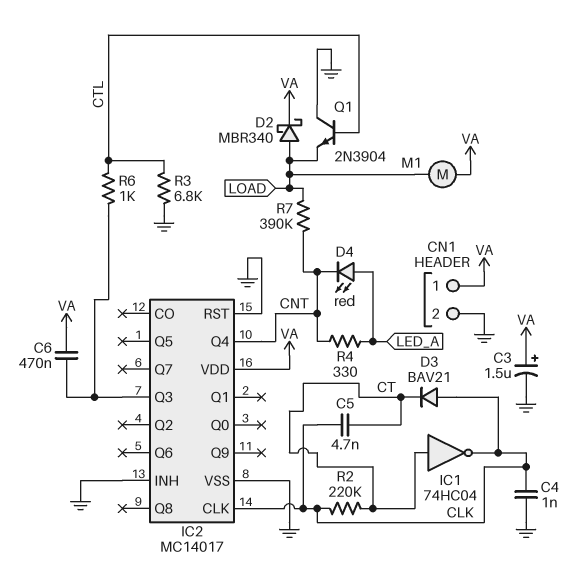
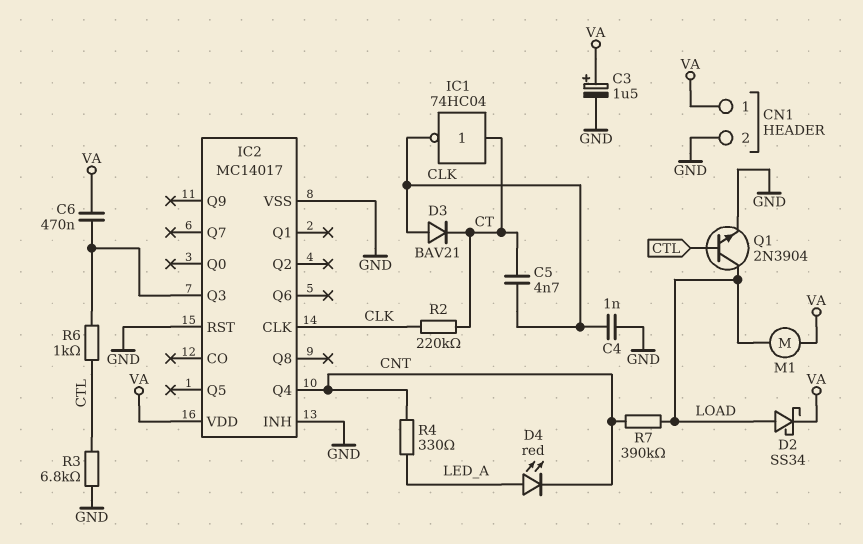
D2: schottky MBR340 (A LOAD, K VA) -> schottky SS34 (A LOAD, K VA)
Q1: NPN 2N3904 (B CTL, C GND, E LOAD) -> NPN 2N3904 (B CTL, C LOAD, E GND)

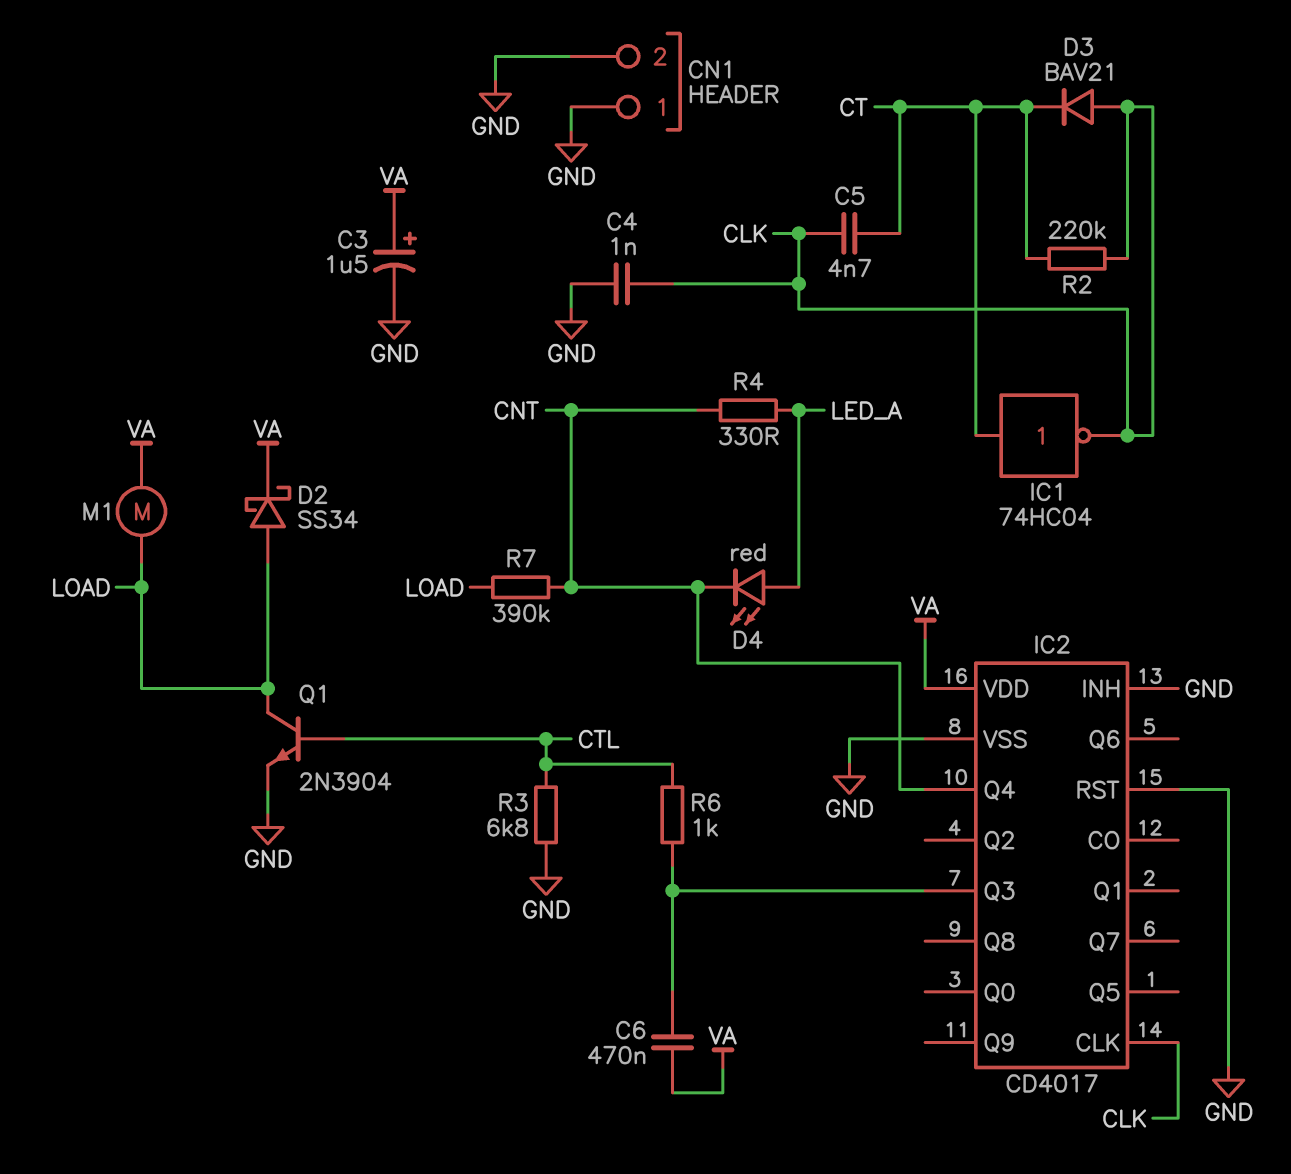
CN1 pin 1: VA -> GND
IC2: MC14017 -> CD4017

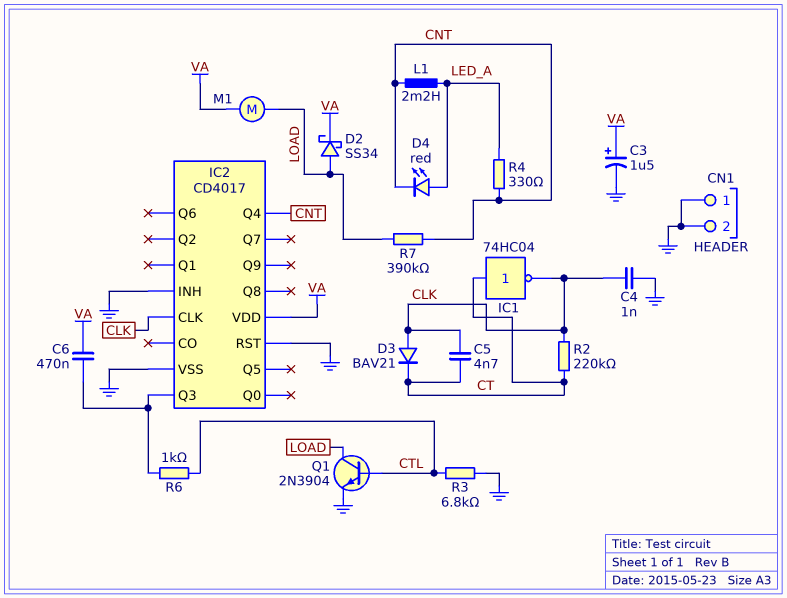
L1: none -> 2.2mH (CNT, LED_A)

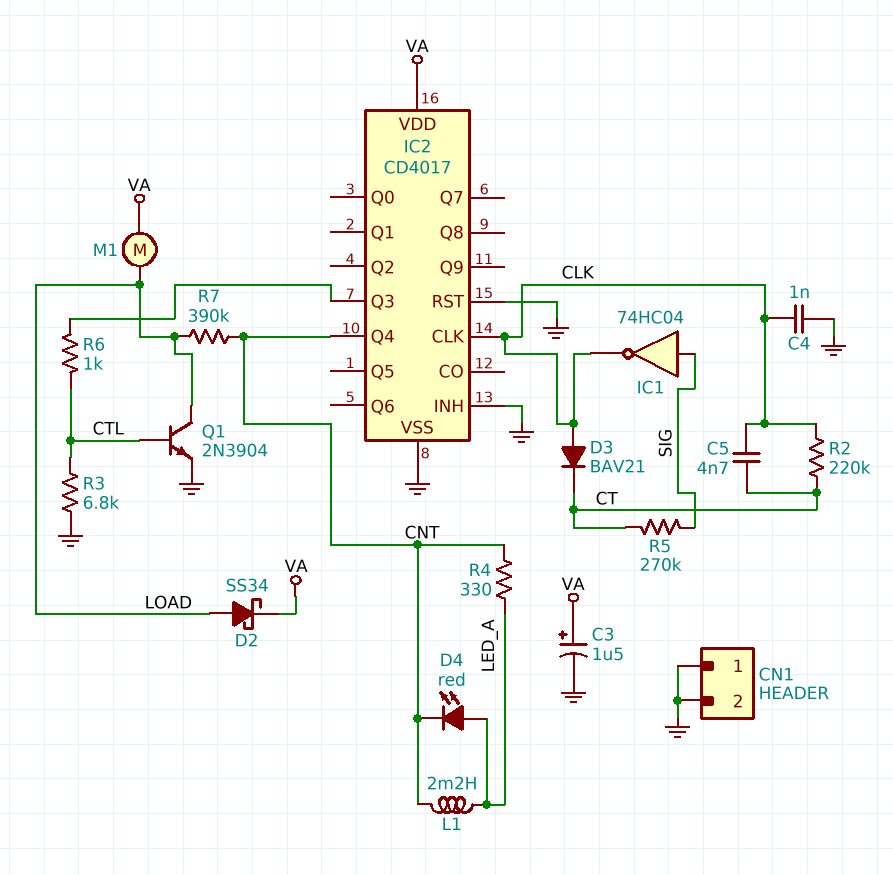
C6: 470nF (IC2/Q3, VA) -> none
IC1: NOT 74HC04 (in CT, out CLK) -> NOT 74HC04 (in SIG, out CLK)
R5: none -> 270k (CT, SIG)

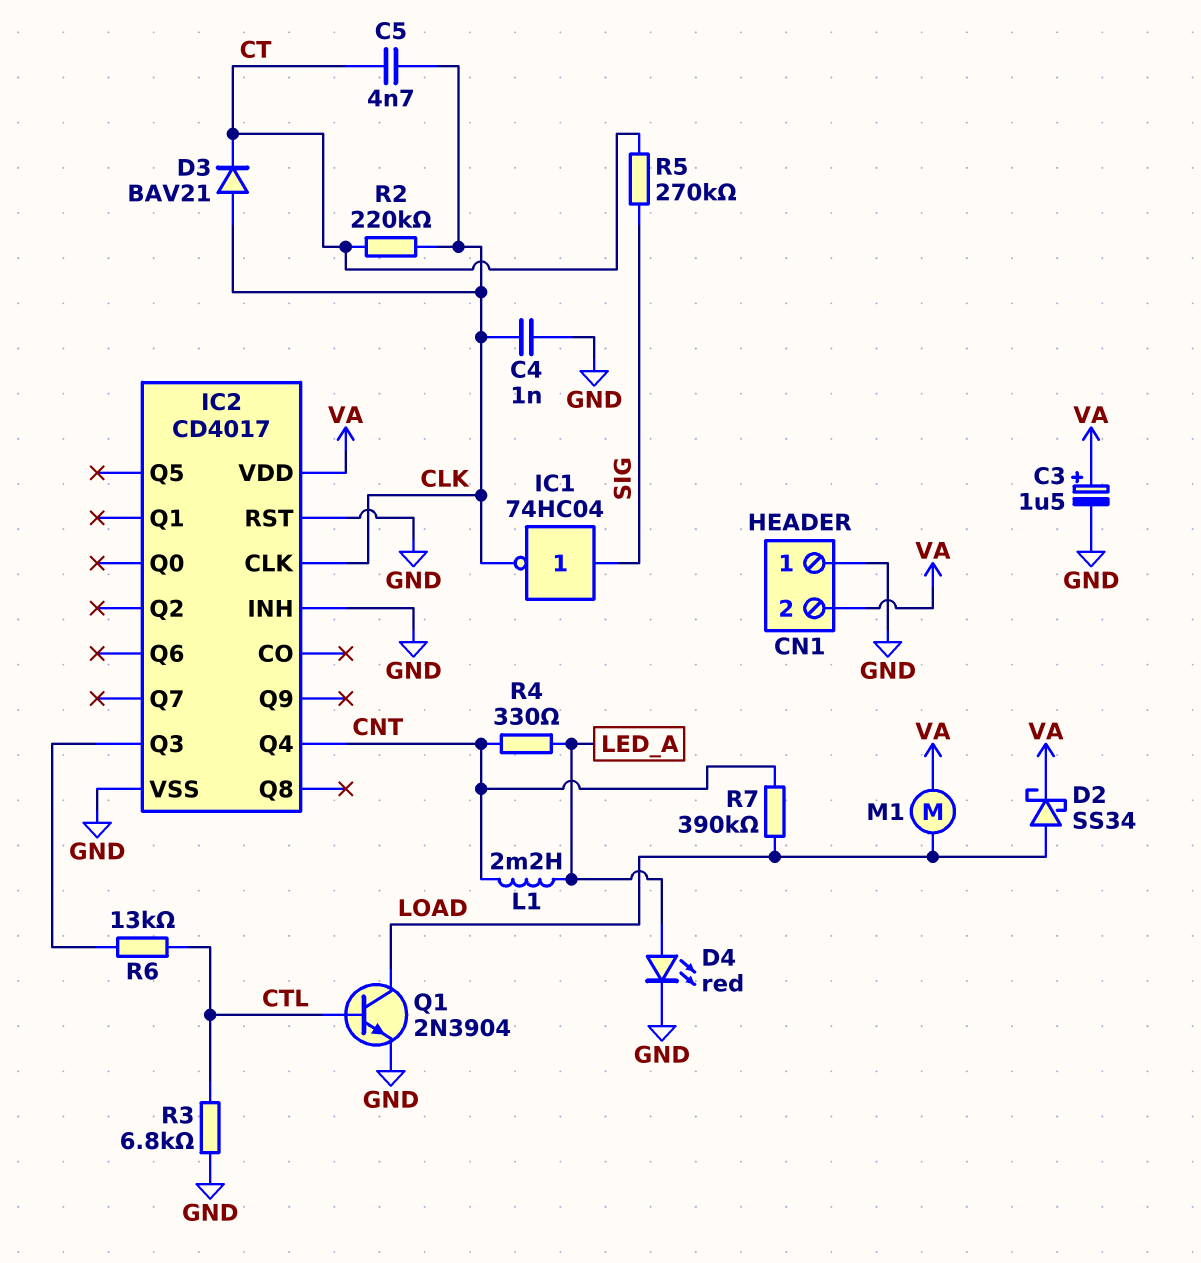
CN1 pin 2: GND -> VA
D4: LED red (A LED_A, K CNT) -> LED red (A LED_A, K GND)
R6: 1k (CTL, IC2/Q3) -> 13k (CTL, IC2/Q3)

